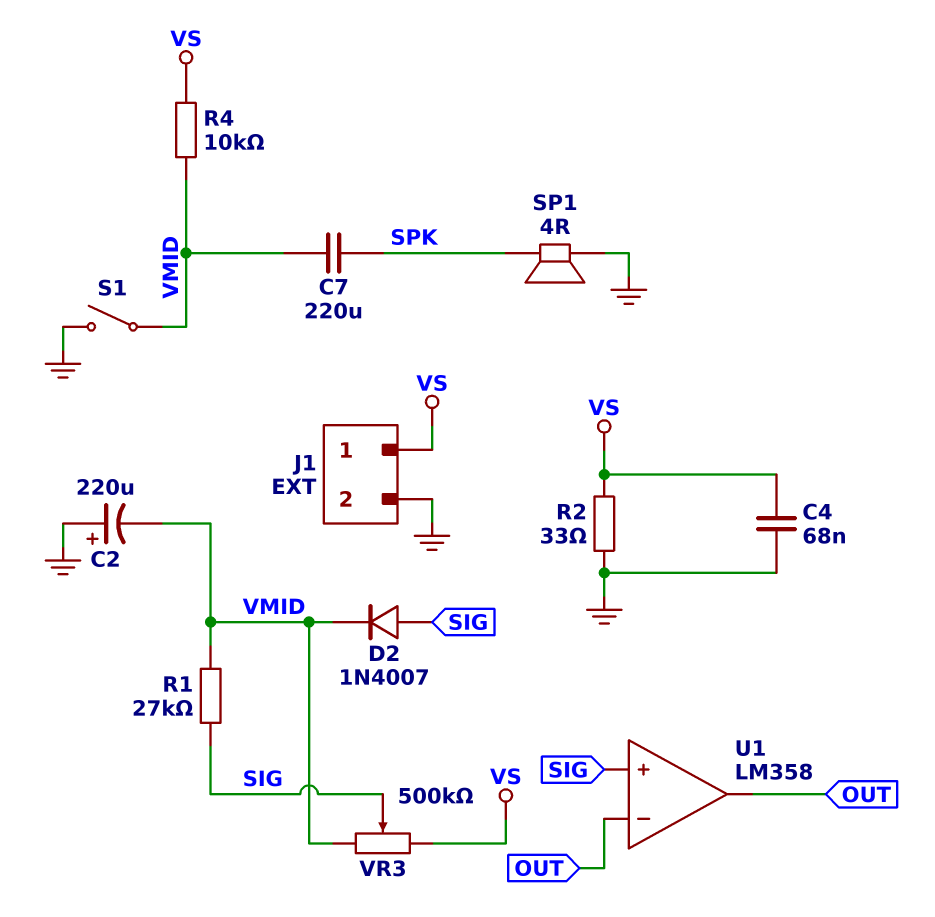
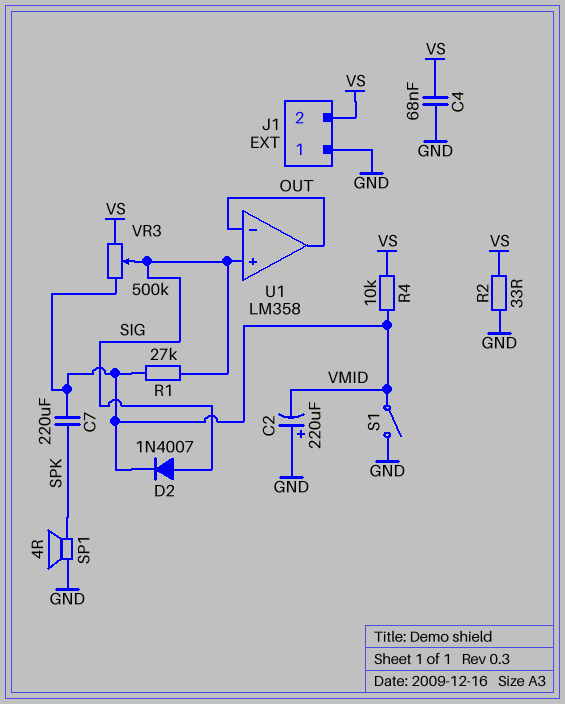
J1 pin 1: VS -> GND
J1 pin 2: GND -> VS

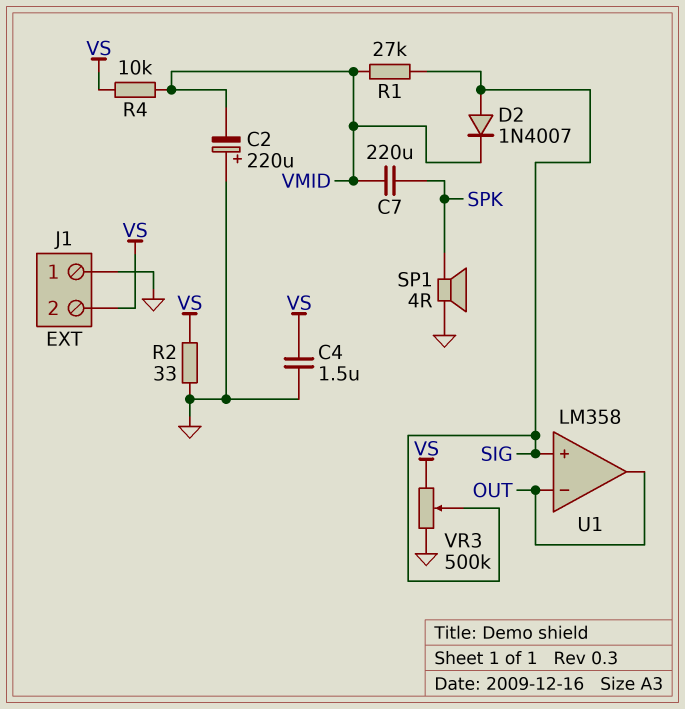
C4: 68nF (GND, VS) -> 1.5uF (GND, VS)
S1: switch (GND, VMID) -> none
VR3: 500k (VMID, VS, wiper SIG) -> 500k (GND, VS, wiper SIG)

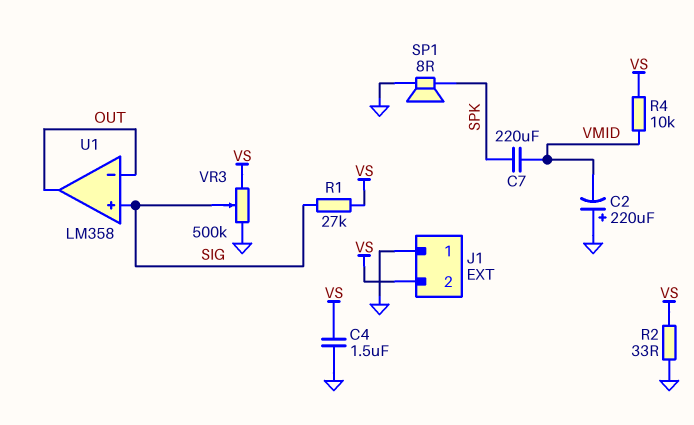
D2: diode 1N4007 (A SIG, K VMID) -> none
R1: 27k (SIG, VMID) -> 27k (SIG, VS)
SP1: speaker 4R (GND, SPK) -> speaker 8R (GND, SPK)

